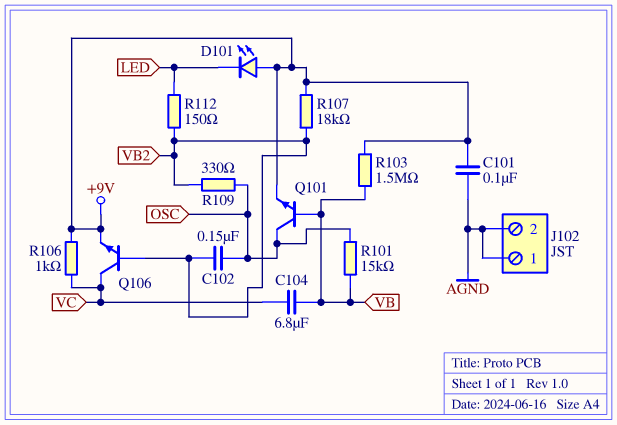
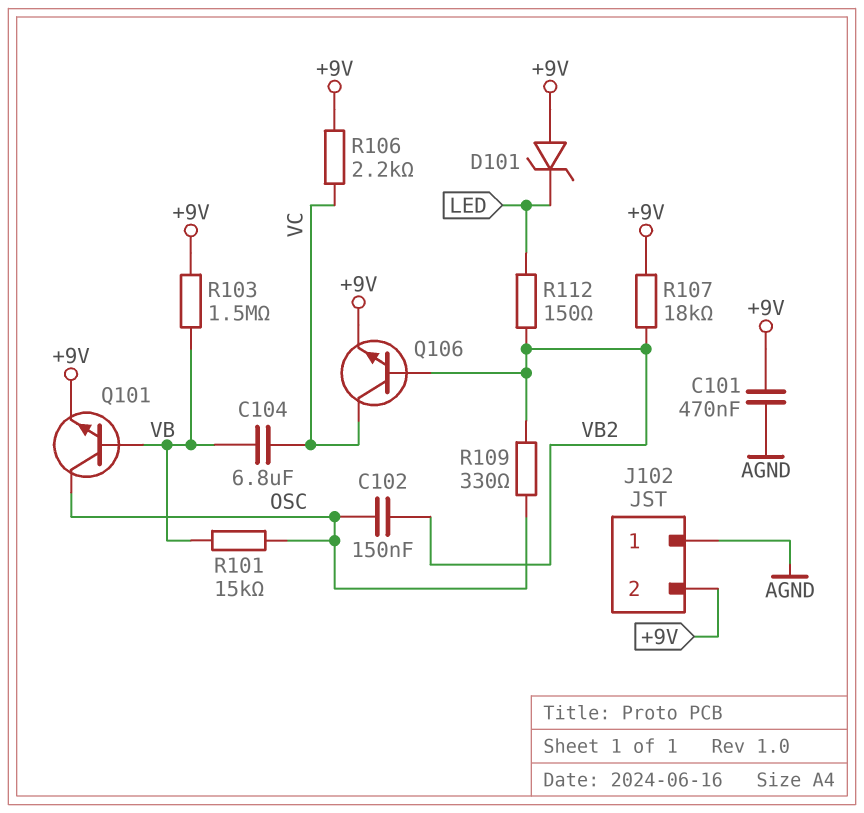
C101: 100nF (+9V, AGND) -> 470nF (+9V, AGND)
D101: LED (A +9V, K LED) -> zener (A +9V, K LED)
J102 pin 2: AGND -> +9V
R106: 1k (+9V, VC) -> 2.2k (+9V, VC)

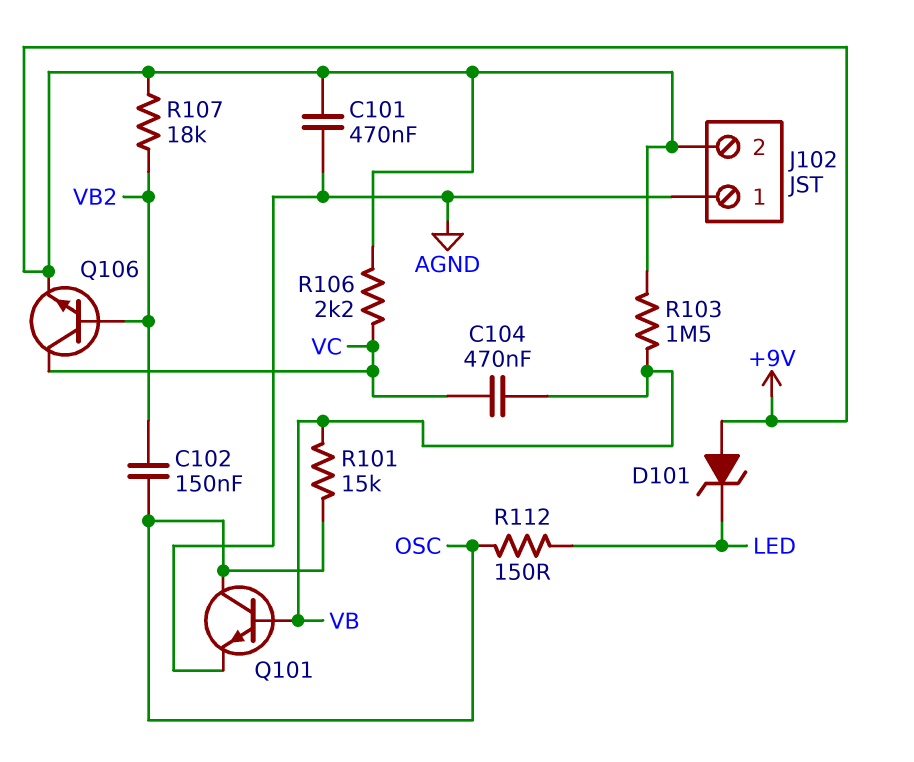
C104: 6.8uF (VB, VC) -> 470nF (VB, VC)
Q101: NPN (B VB, C OSC, E +9V) -> NPN (B VB, C OSC, E AGND)
R109: 330 (OSC, VB2) -> none
R112: 150 (LED, VB2) -> 150 (LED, OSC)

